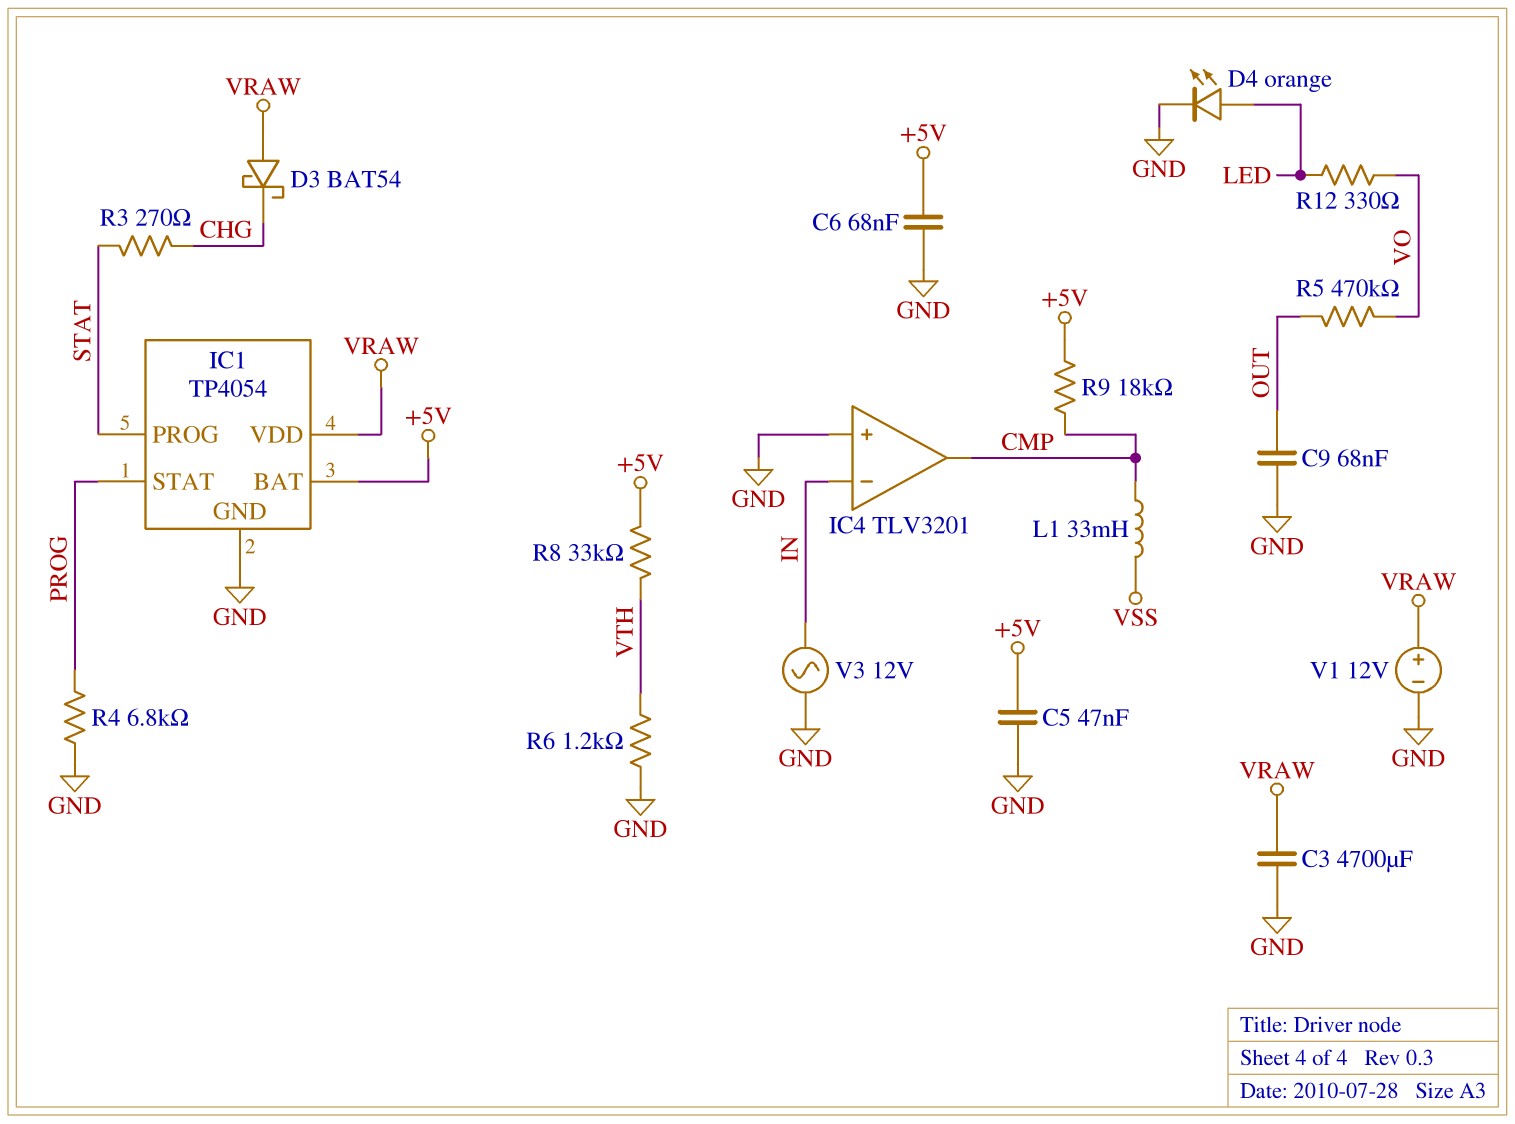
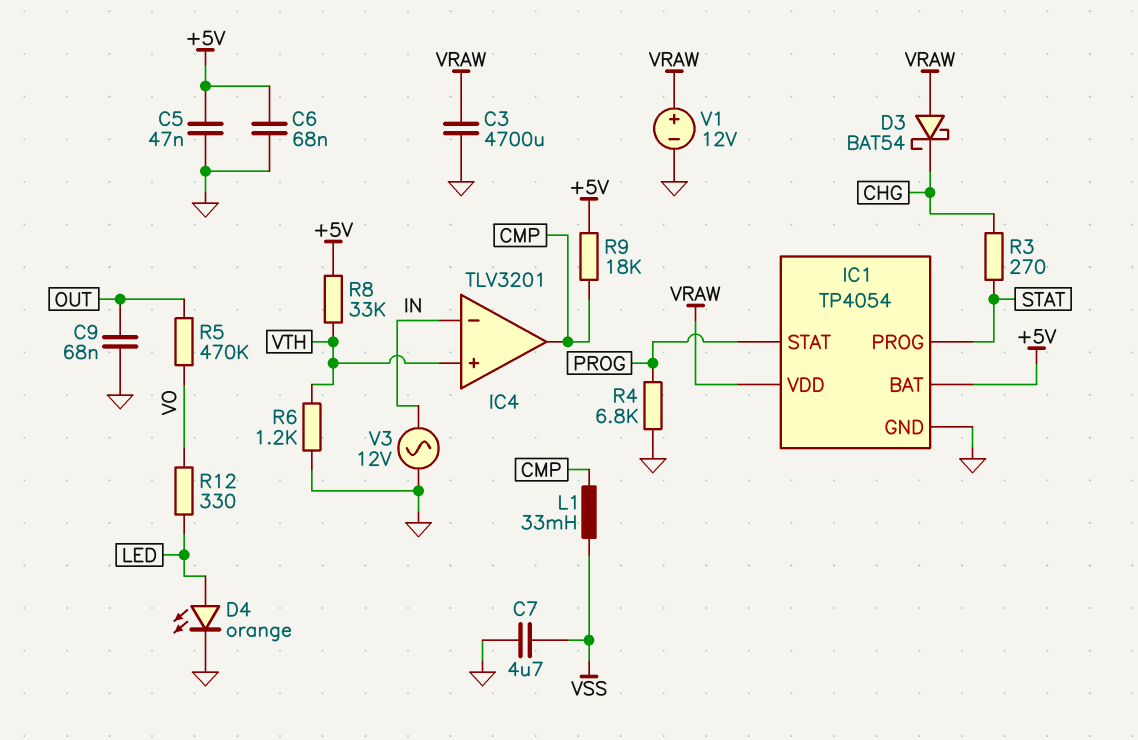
C7: none -> 4.7uF (GND, VSS)
IC4 pin in+: GND -> VTH

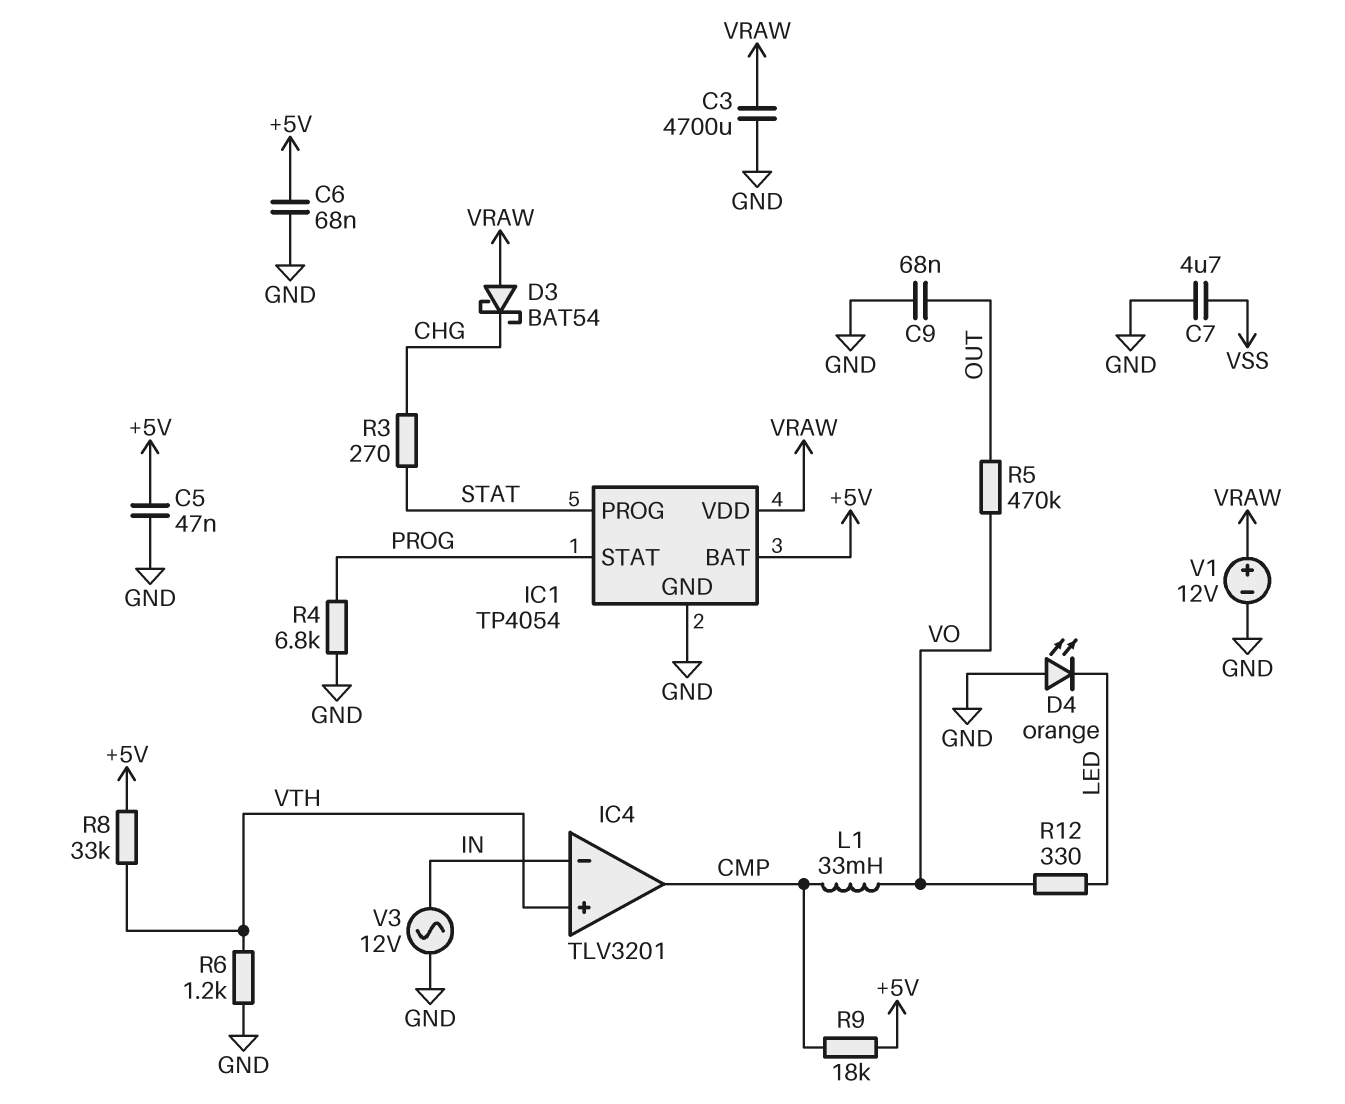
D4: LED orange (A LED, K GND) -> LED orange (A GND, K LED)
L1: 33mH (CMP, VSS) -> 33mH (CMP, VO)

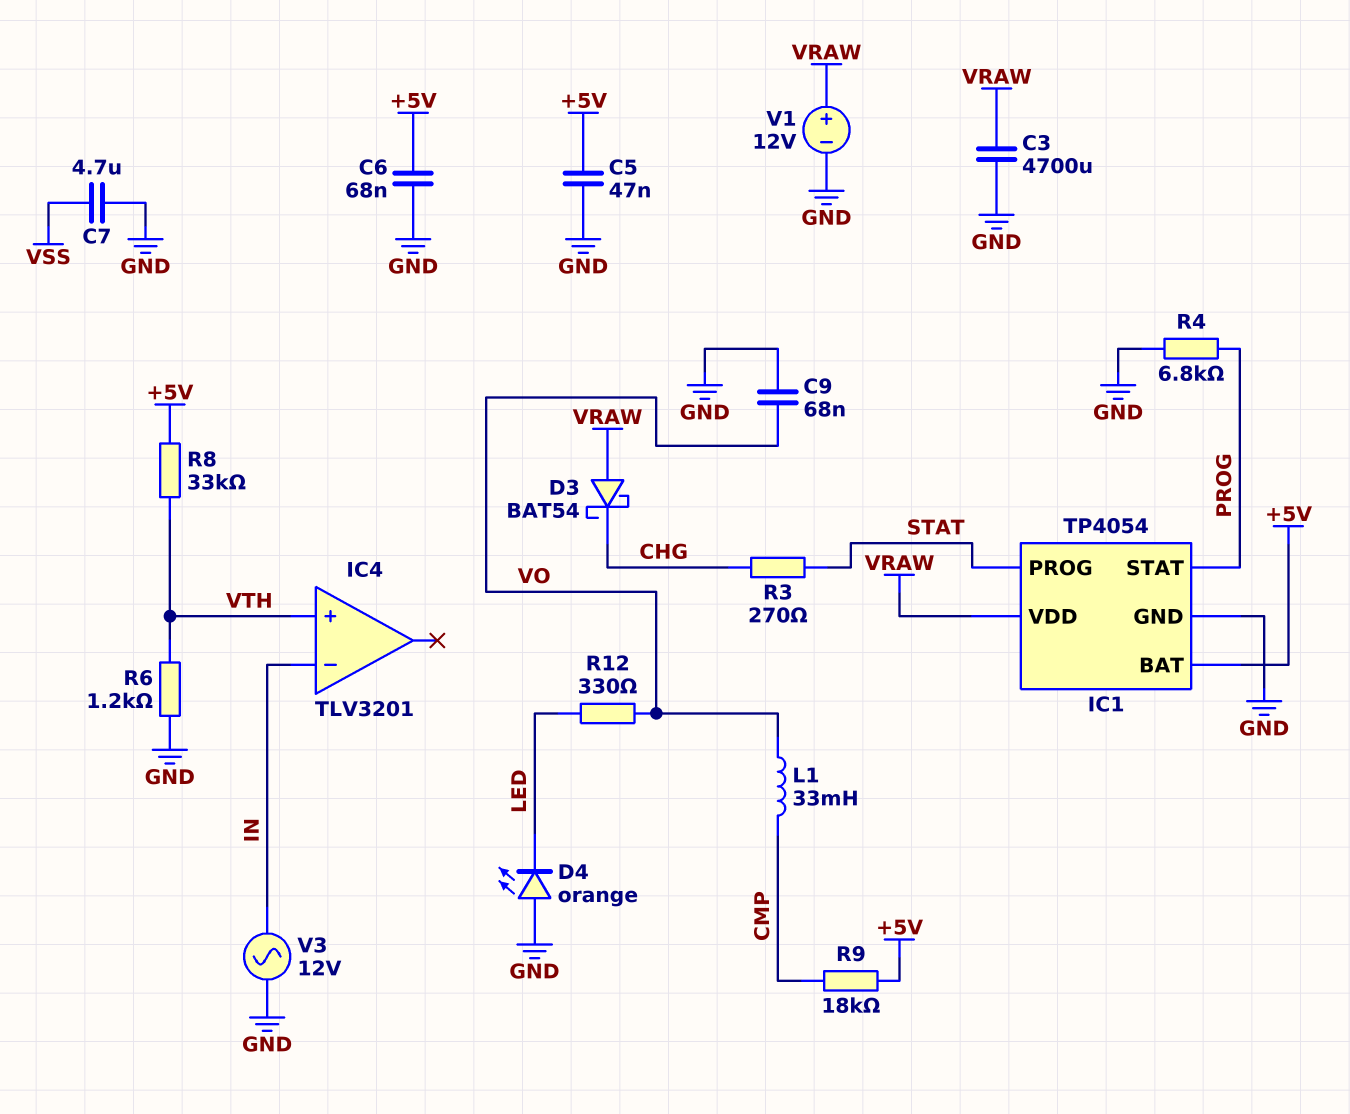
C9: 68nF (GND, OUT) -> 68nF (GND, VO)
IC4 pin out: CMP -> none
R5: 470k (OUT, VO) -> none

